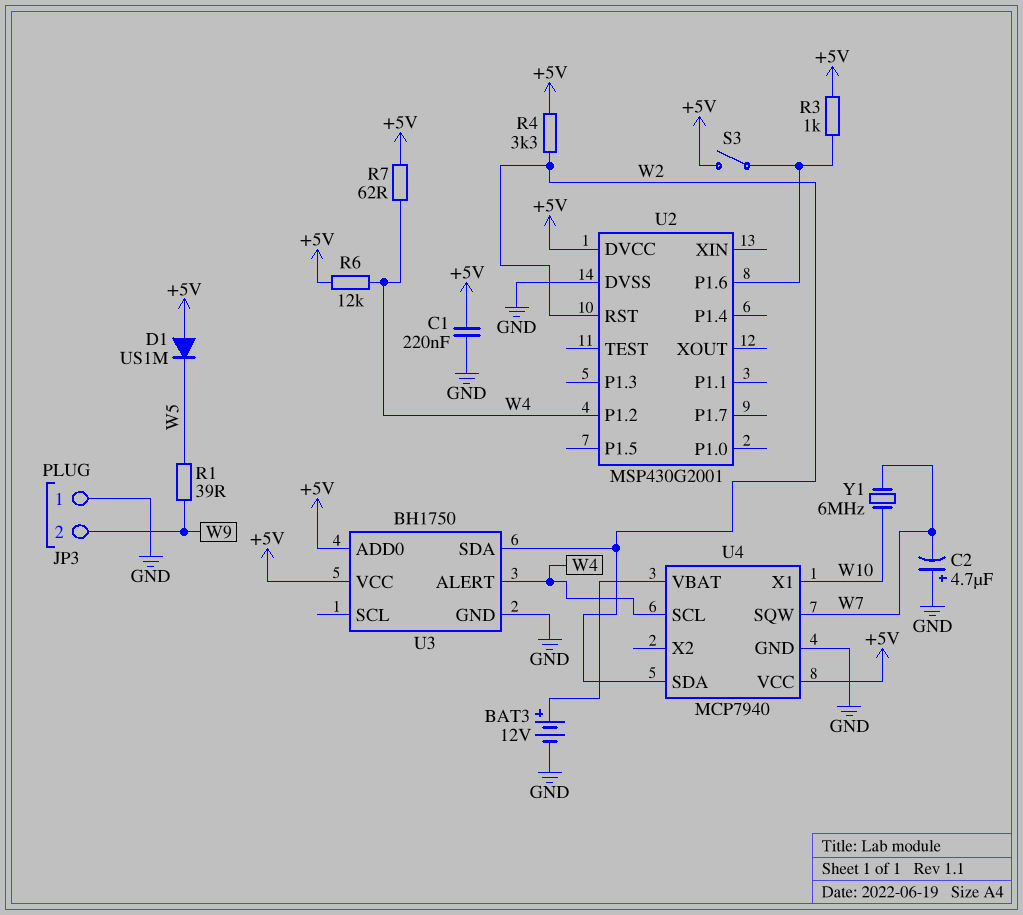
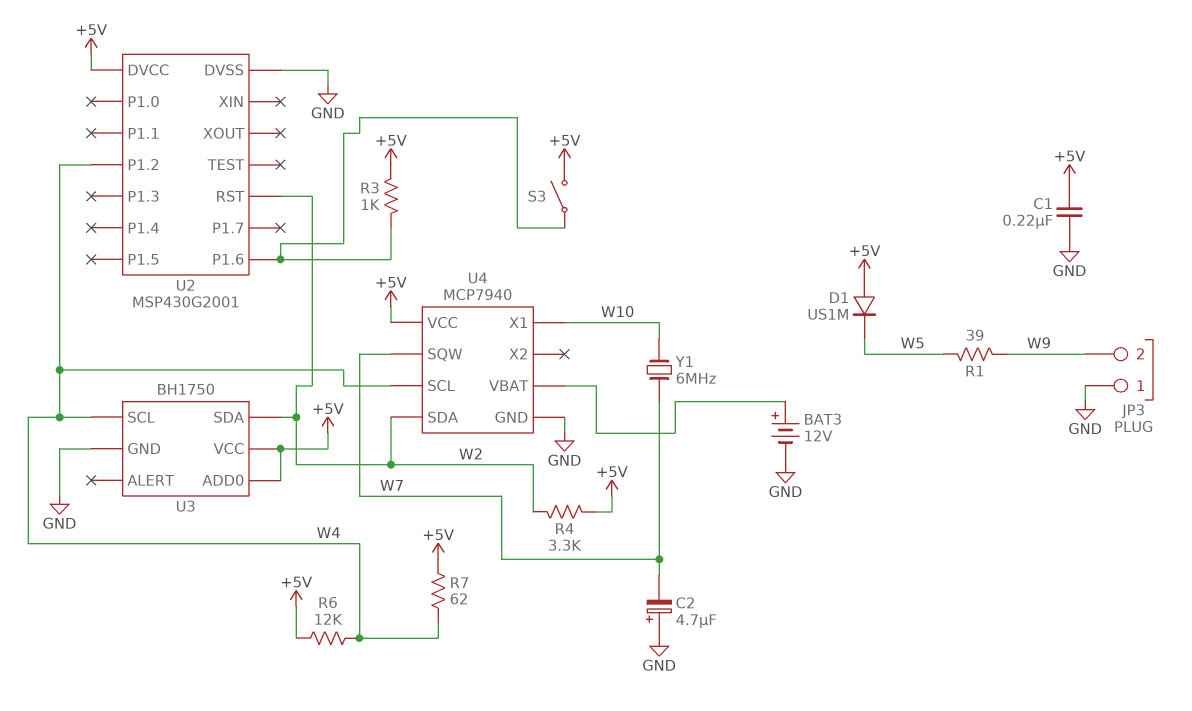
U3 pin ALERT: W4 -> none
U3 pin SCL: none -> W4

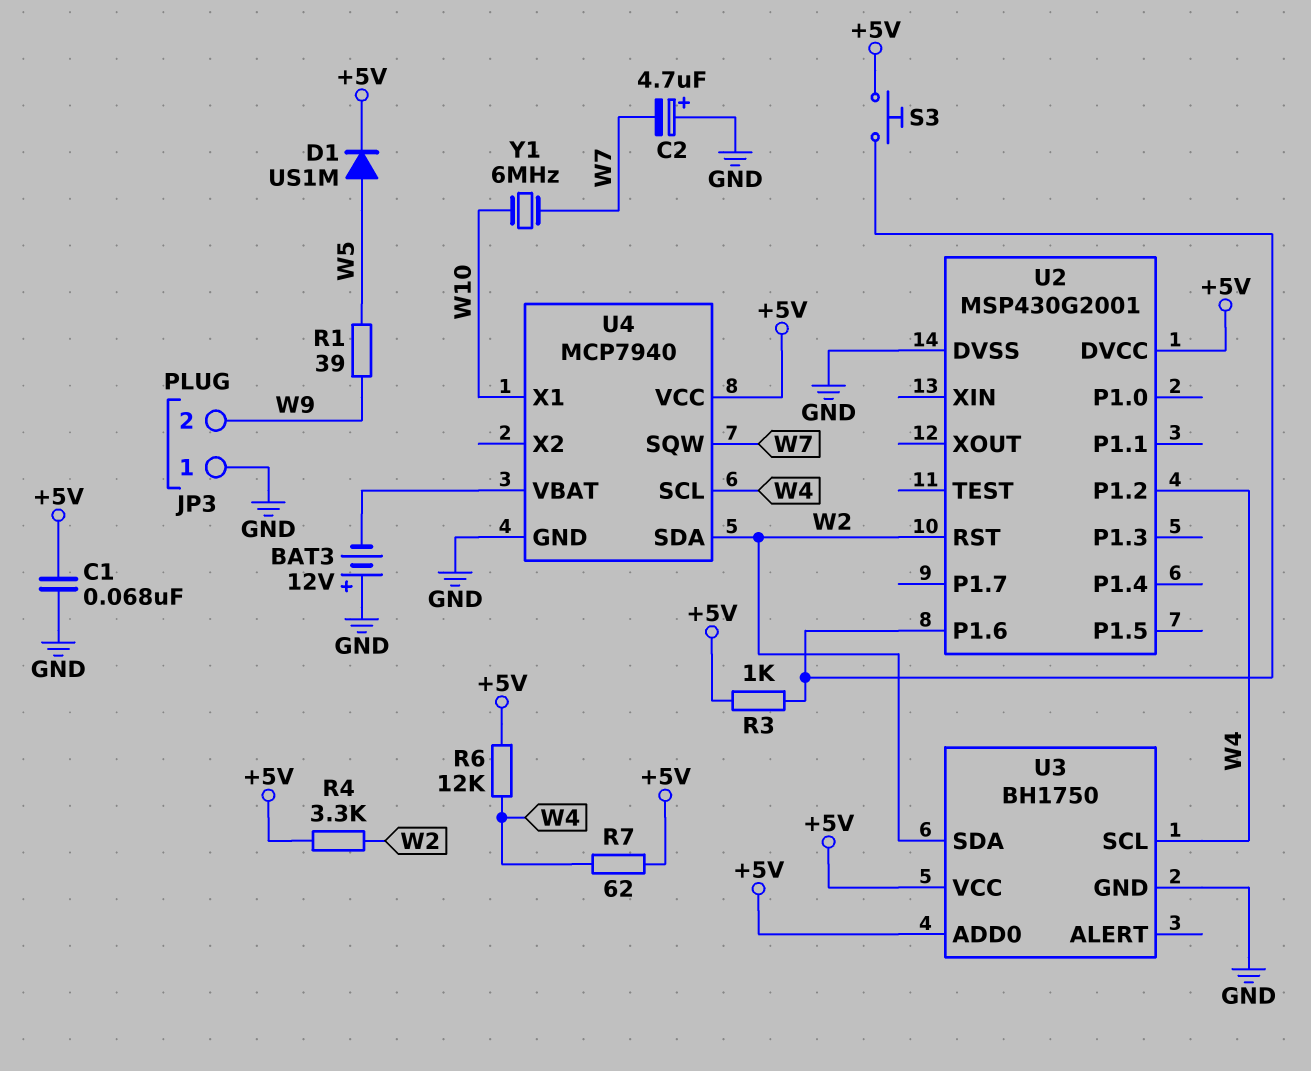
BAT3: 12V (plus U4/VBAT, minus GND) -> 12V (plus GND, minus U4/VBAT)
C1: 220nF (+5V, GND) -> 68nF (+5V, GND)
D1: diode US1M (A +5V, K W5) -> diode US1M (A W5, K +5V)
S3: switch (+5V, U2/P1.6) -> button (+5V, U2/P1.6)

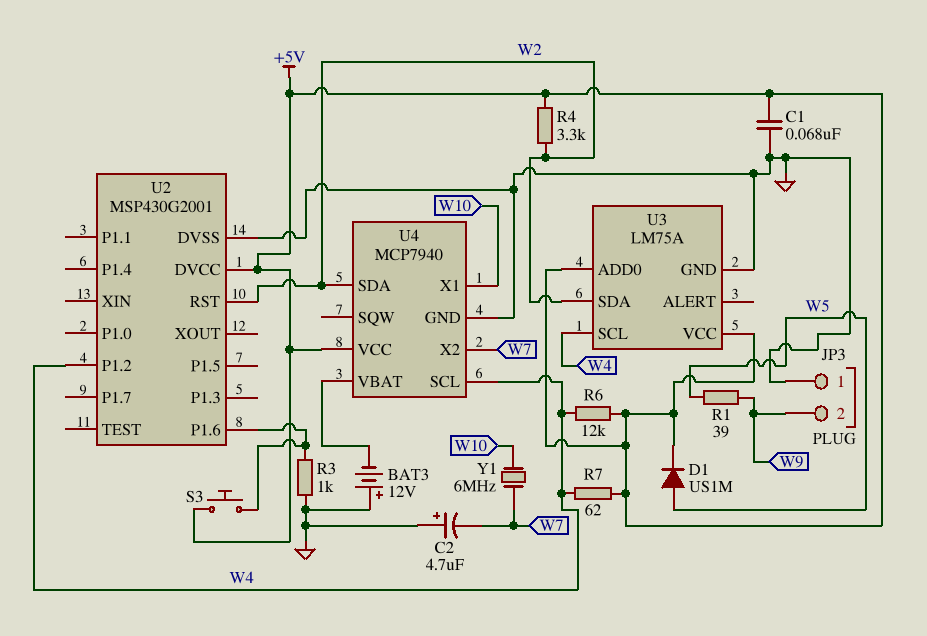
R3: 1k (+5V, U2/P1.6) -> 1k (GND, U2/P1.6)
U3: BH1750 -> LM75A
U4 pin SQW: W7 -> none
U4 pin X2: none -> W7

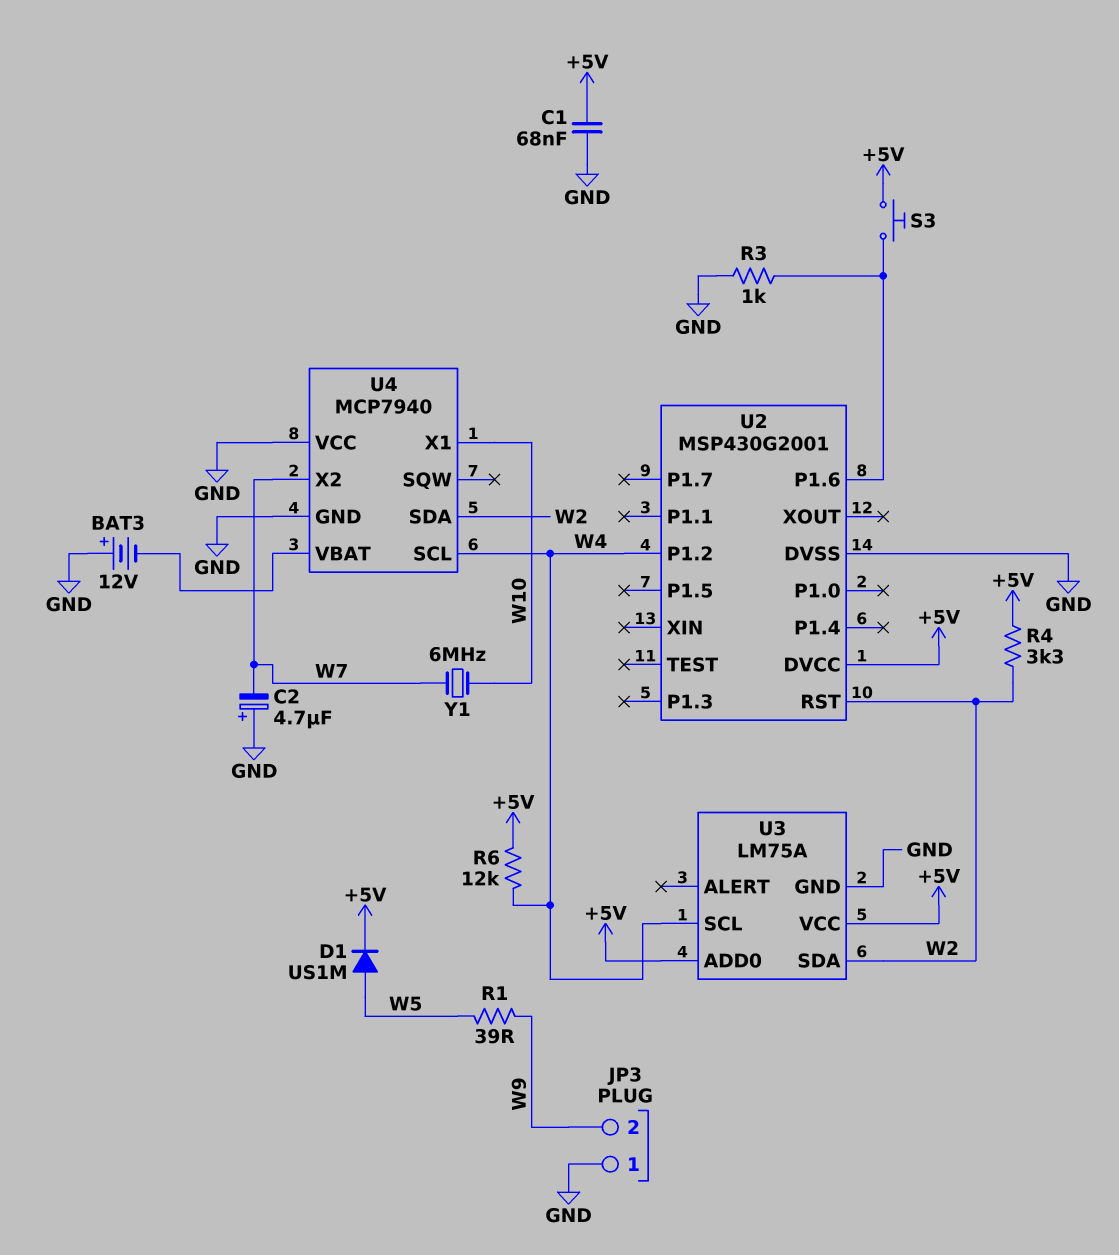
R7: 62 (+5V, W4) -> none
U4 pin VCC: +5V -> GND

